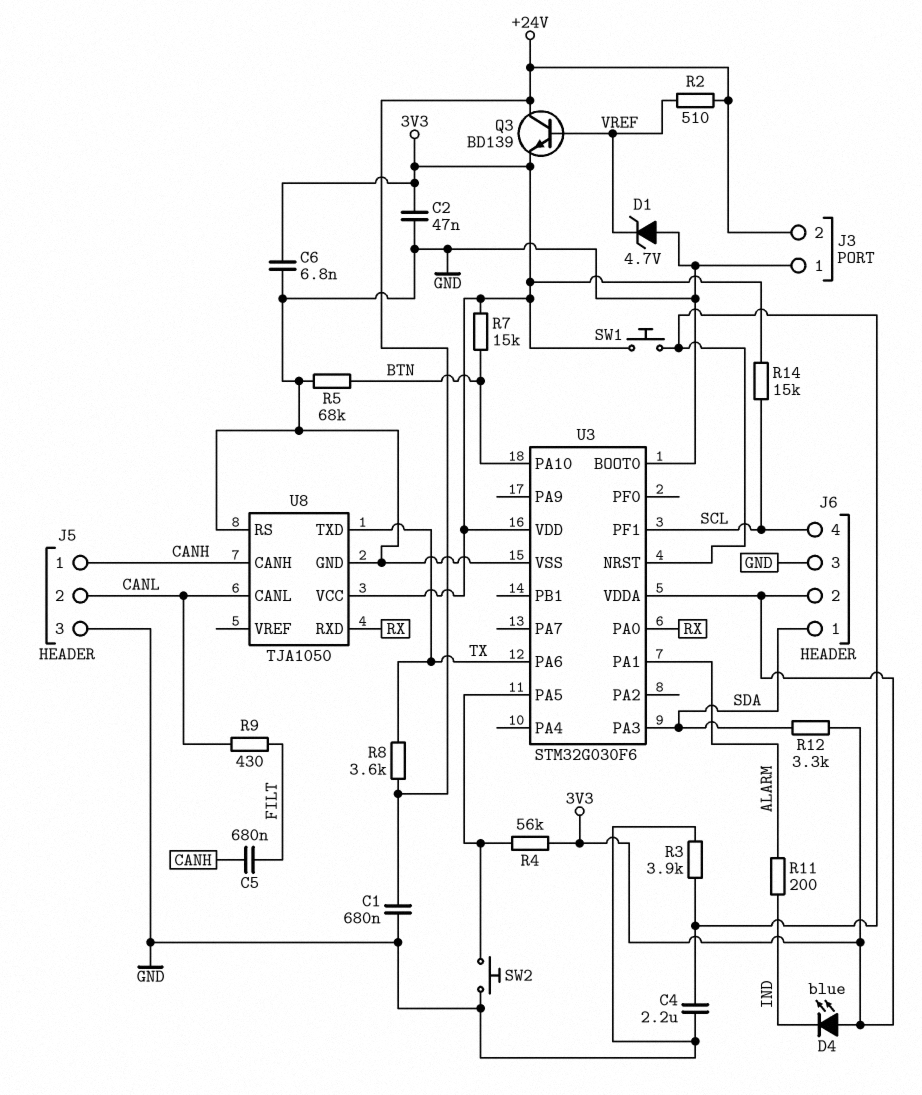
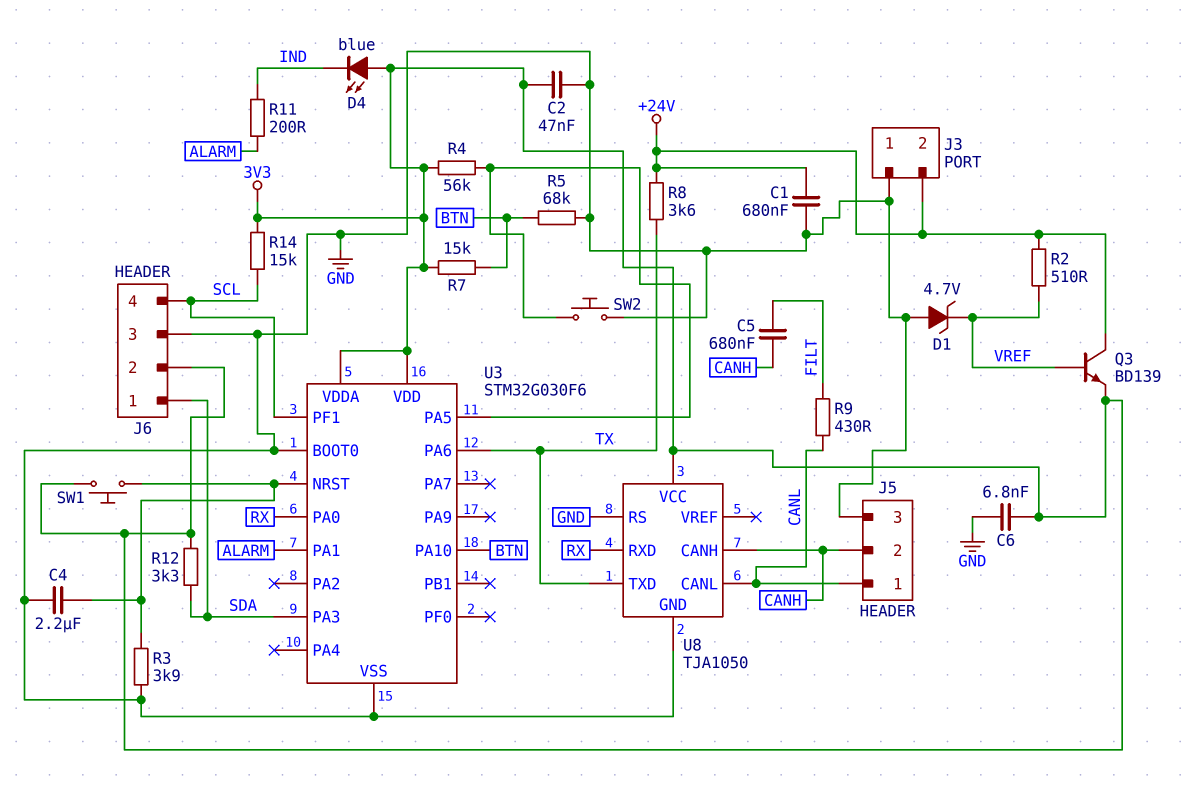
J5 pin 1: CANH -> CANL
J5 pin 2: CANL -> CANH

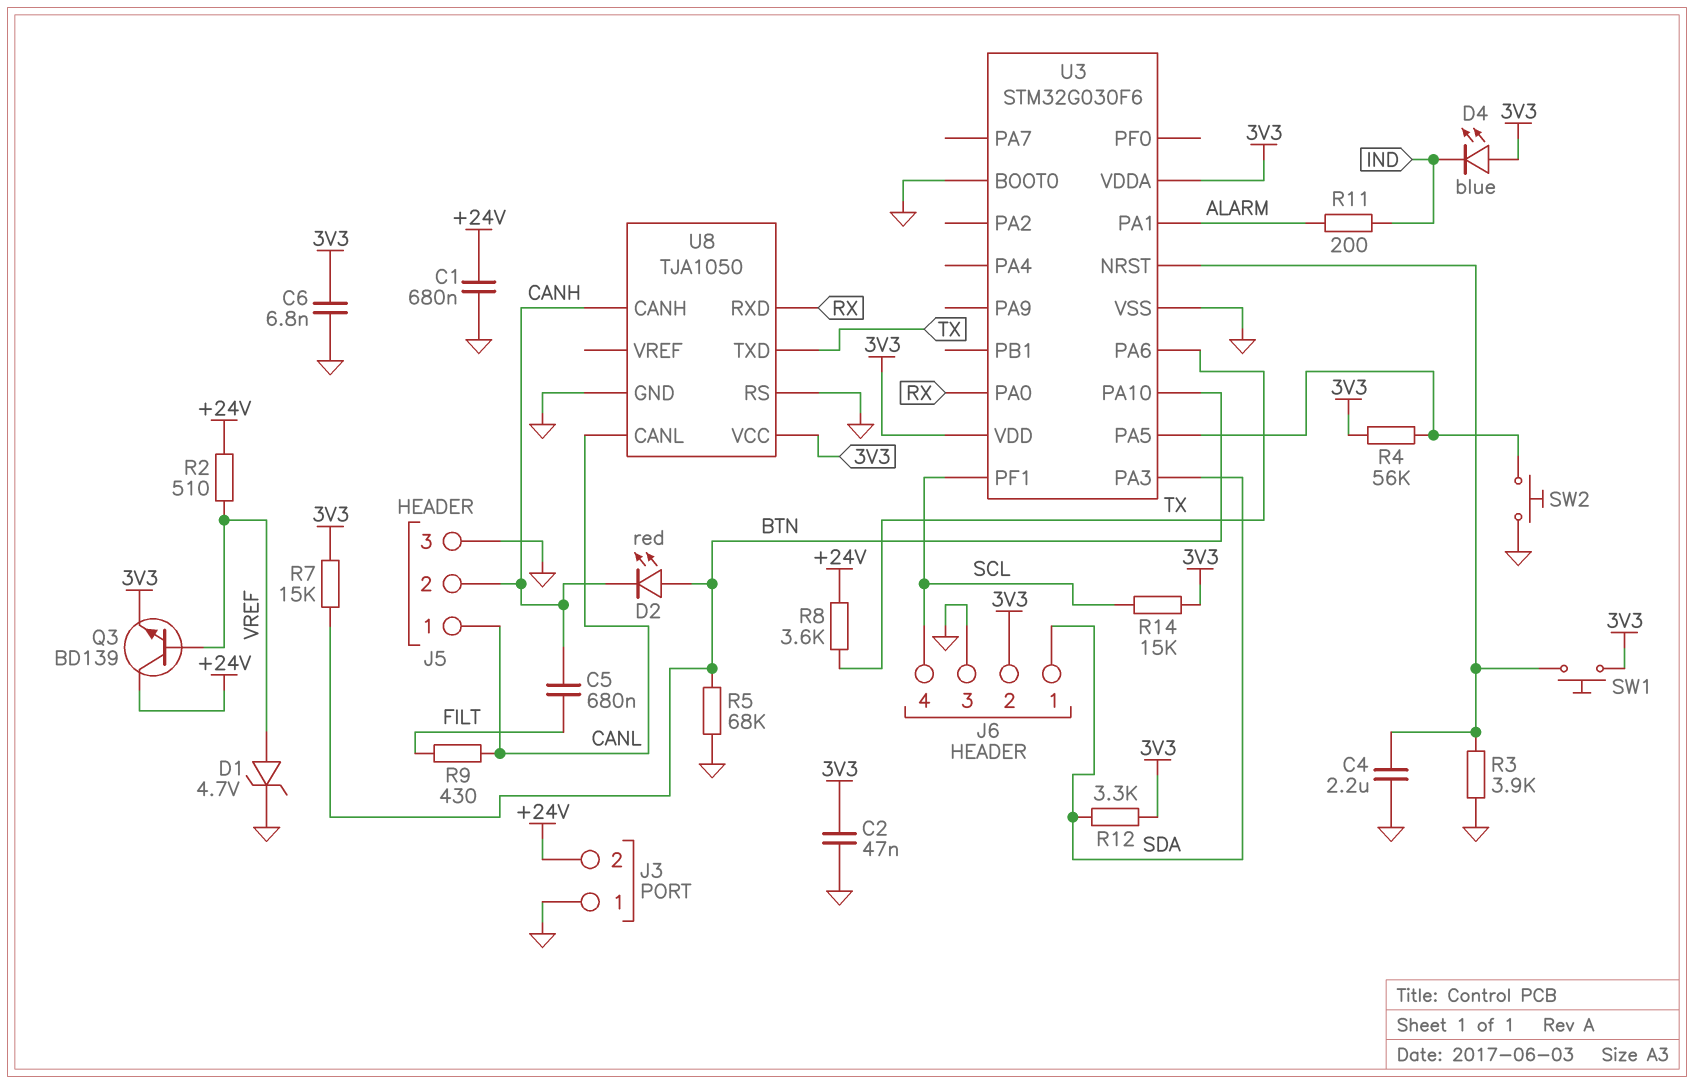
D1: zener 4.7V (A GND, K VREF) -> zener 4.7V (A VREF, K GND)
D2: none -> LED red (A BTN, K CANH)

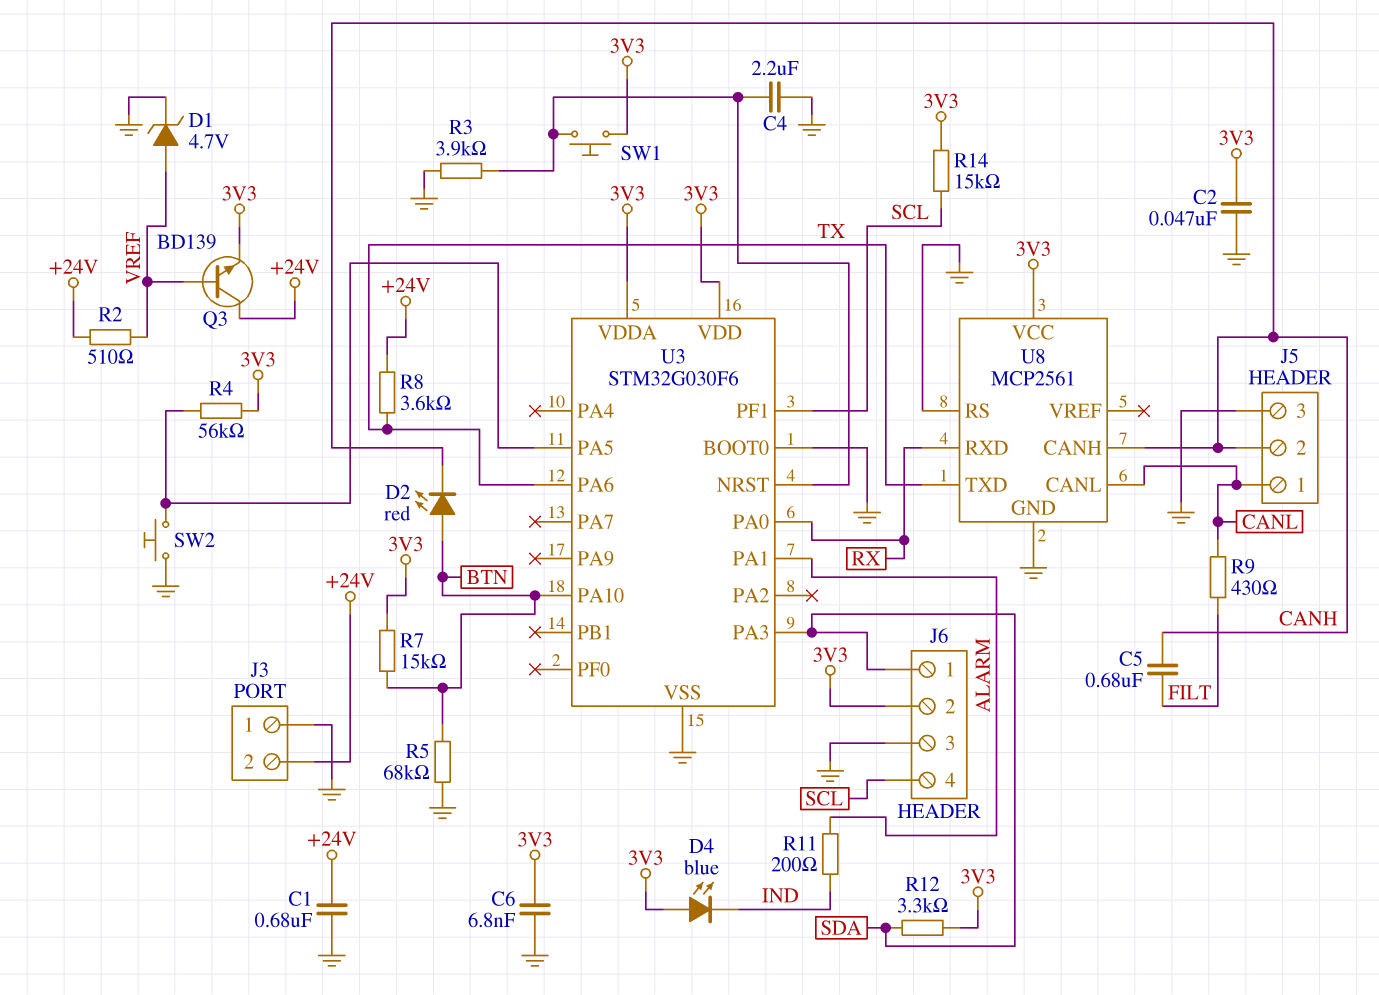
U8: TJA1050 -> MCP2561

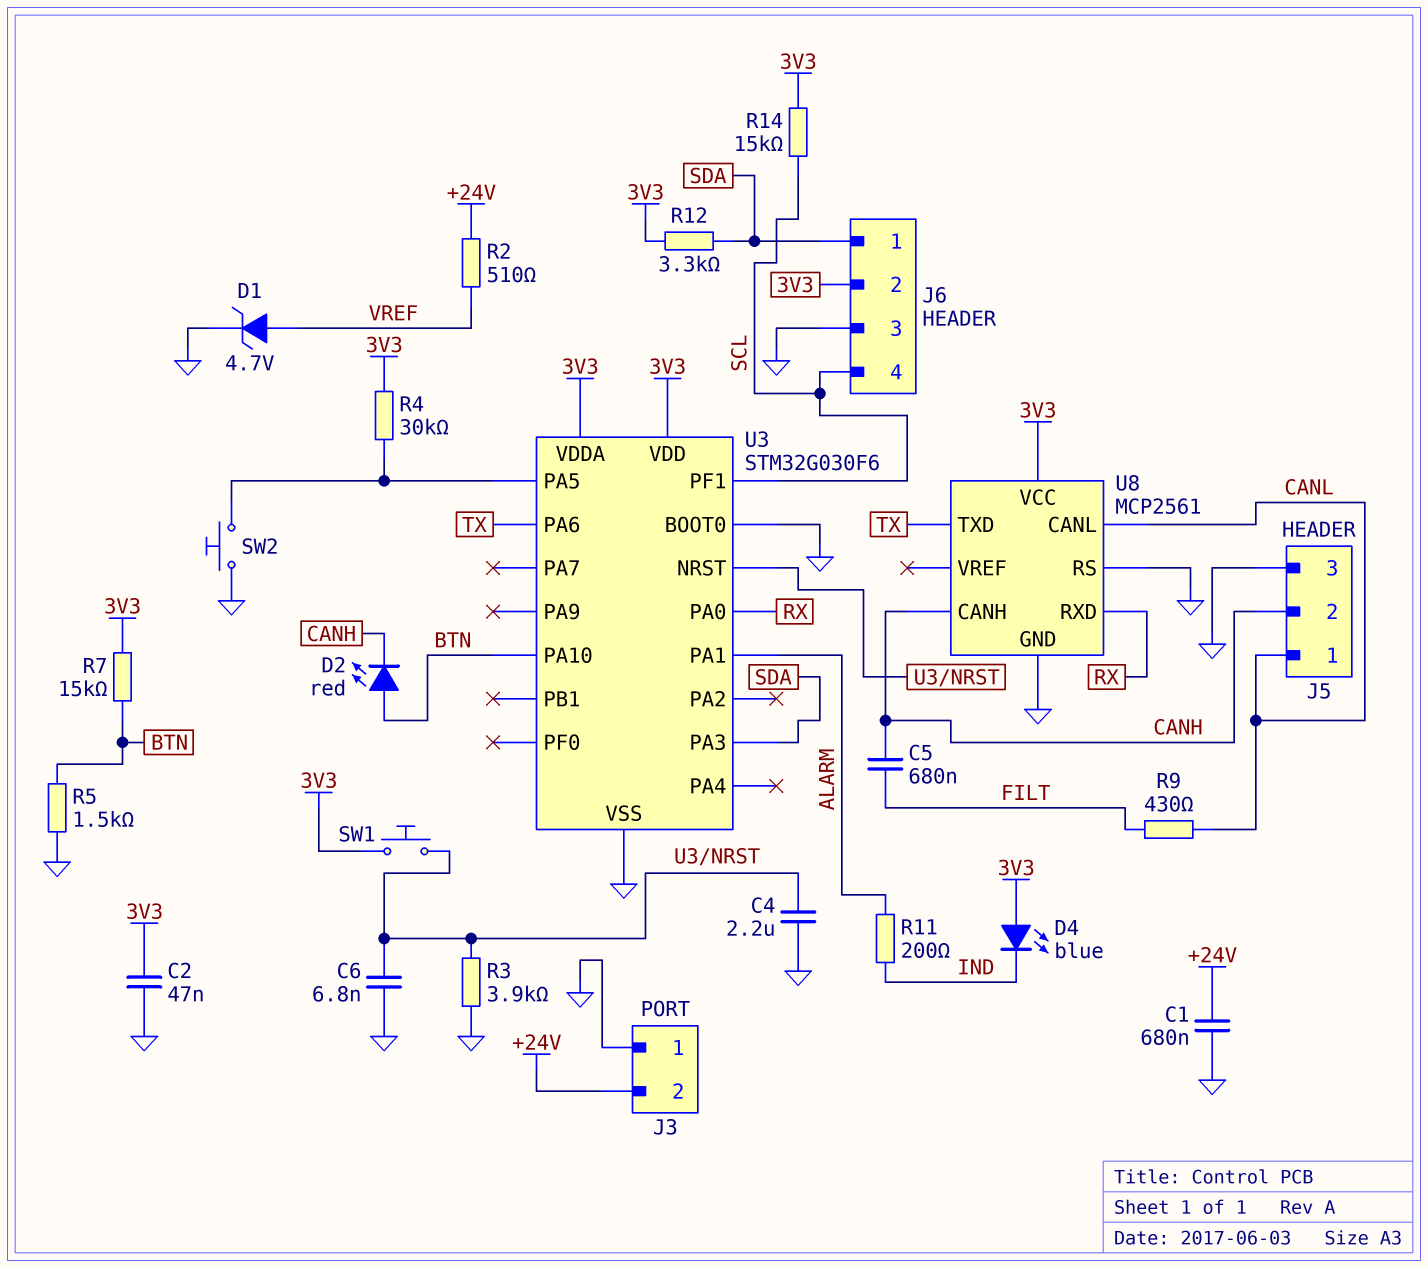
C6: 6.8nF (3V3, GND) -> 6.8nF (GND, U3/NRST)
Q3: NPN BD139 (B VREF, C +24V, E 3V3) -> none
R4: 56k (3V3, U3/PA5) -> 30k (3V3, U3/PA5)
R5: 68k (BTN, GND) -> 1.5k (BTN, GND)
R8: 3.6k (+24V, TX) -> none

